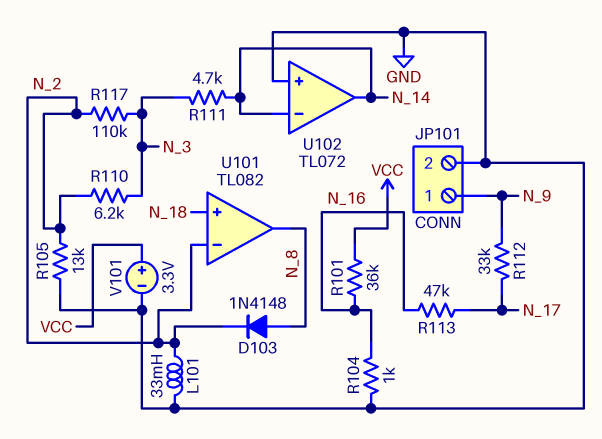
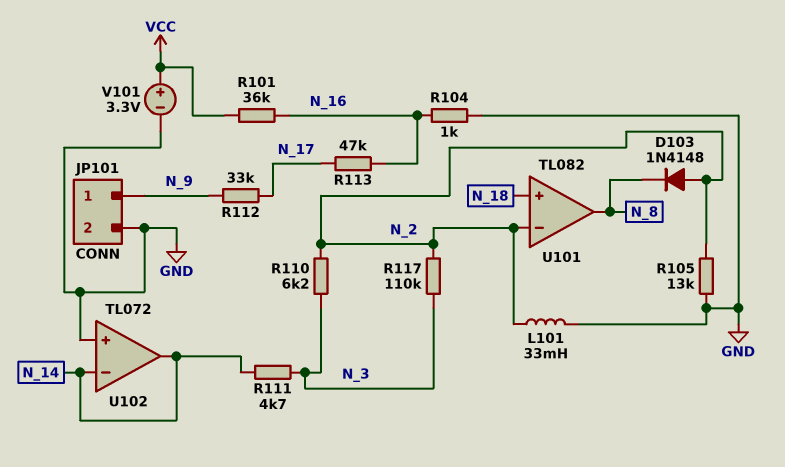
D103: diode 1N4148 (A N_8, K N_2) -> diode 1N4148 (A N_2, K N_8)

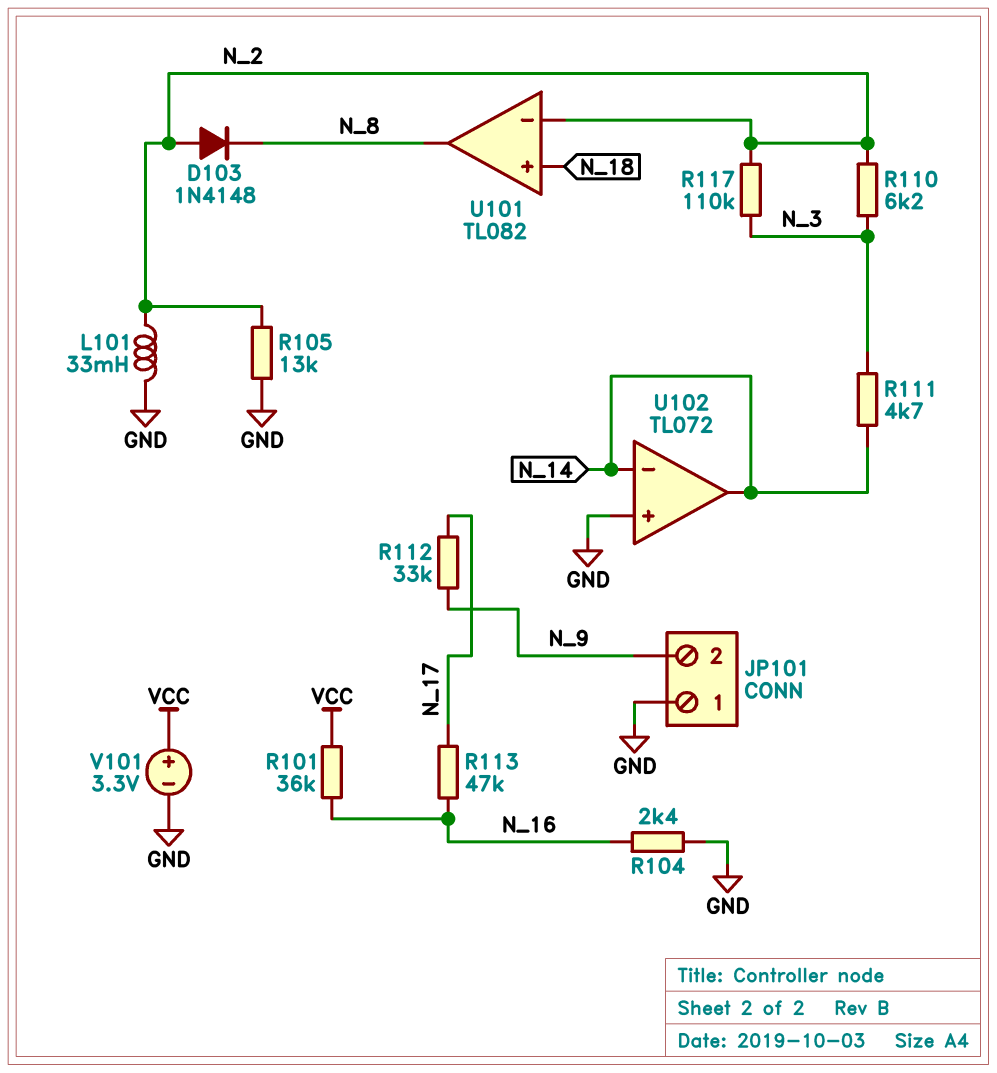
JP101 pin 1: N_9 -> GND
JP101 pin 2: GND -> N_9
R104: 1k (GND, N_16) -> 2.4k (GND, N_16)

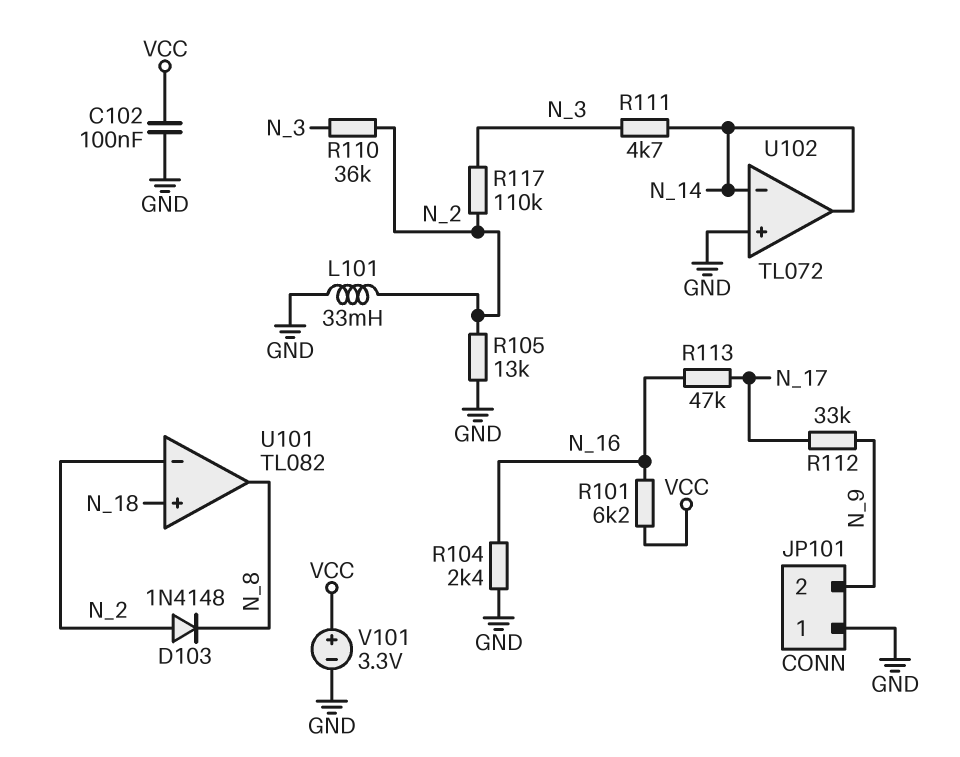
C102: none -> 100nF (GND, VCC)
R101: 36k (N_16, VCC) -> 6.2k (N_16, VCC)
R110: 6.2k (N_2, N_3) -> 36k (N_2, N_3)

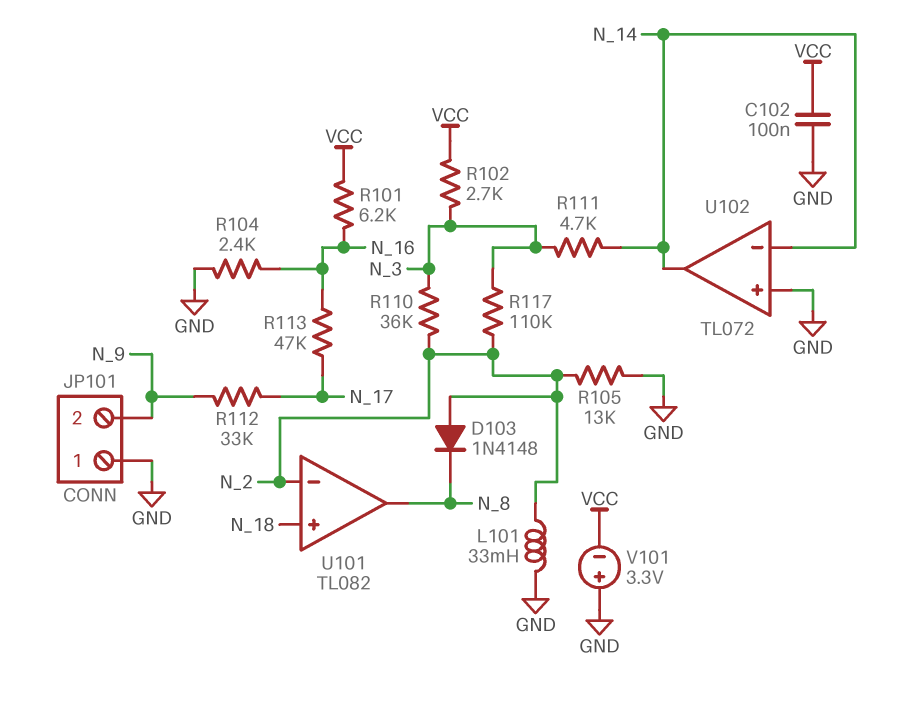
R102: none -> 2.7k (N_3, VCC)
V101: 3.3V (plus VCC, minus GND) -> 3.3V (plus GND, minus VCC)

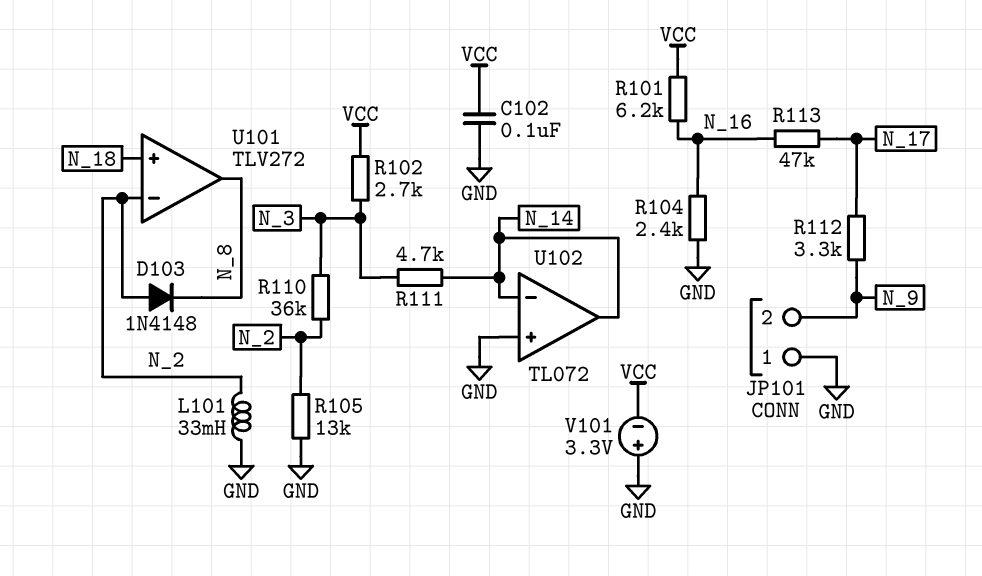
R112: 33k (N_9, N_17) -> 3.3k (N_9, N_17)
R117: 110k (N_2, N_3) -> none
U101: TL082 -> TLV272

